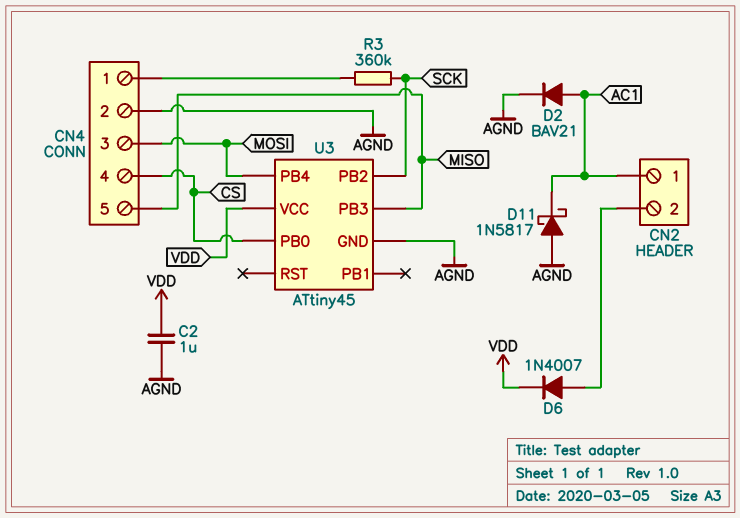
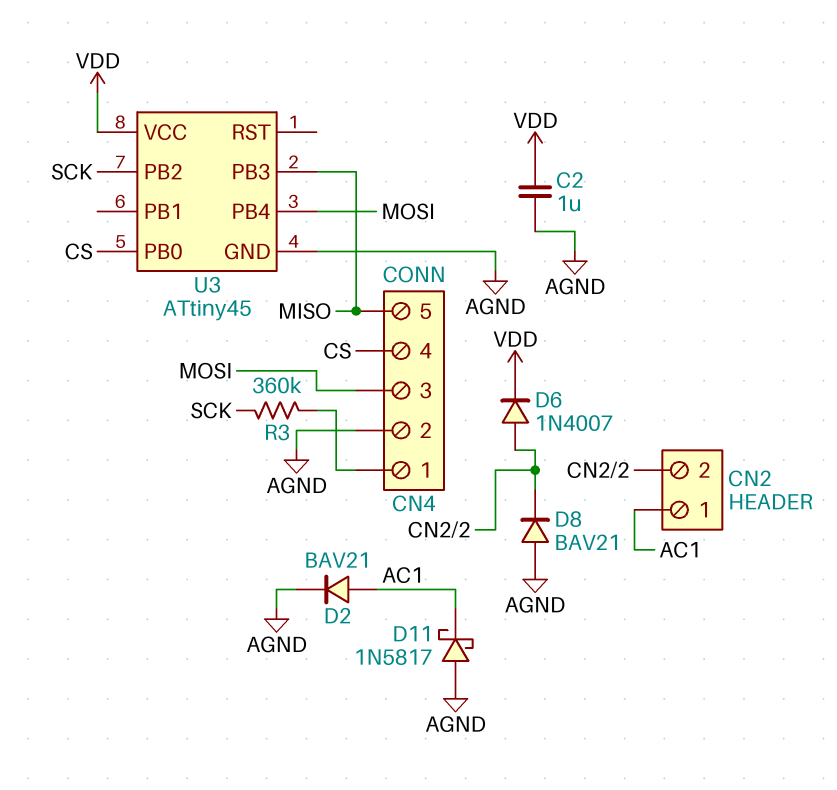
D8: none -> diode BAV21 (A AGND, K CN2/2)

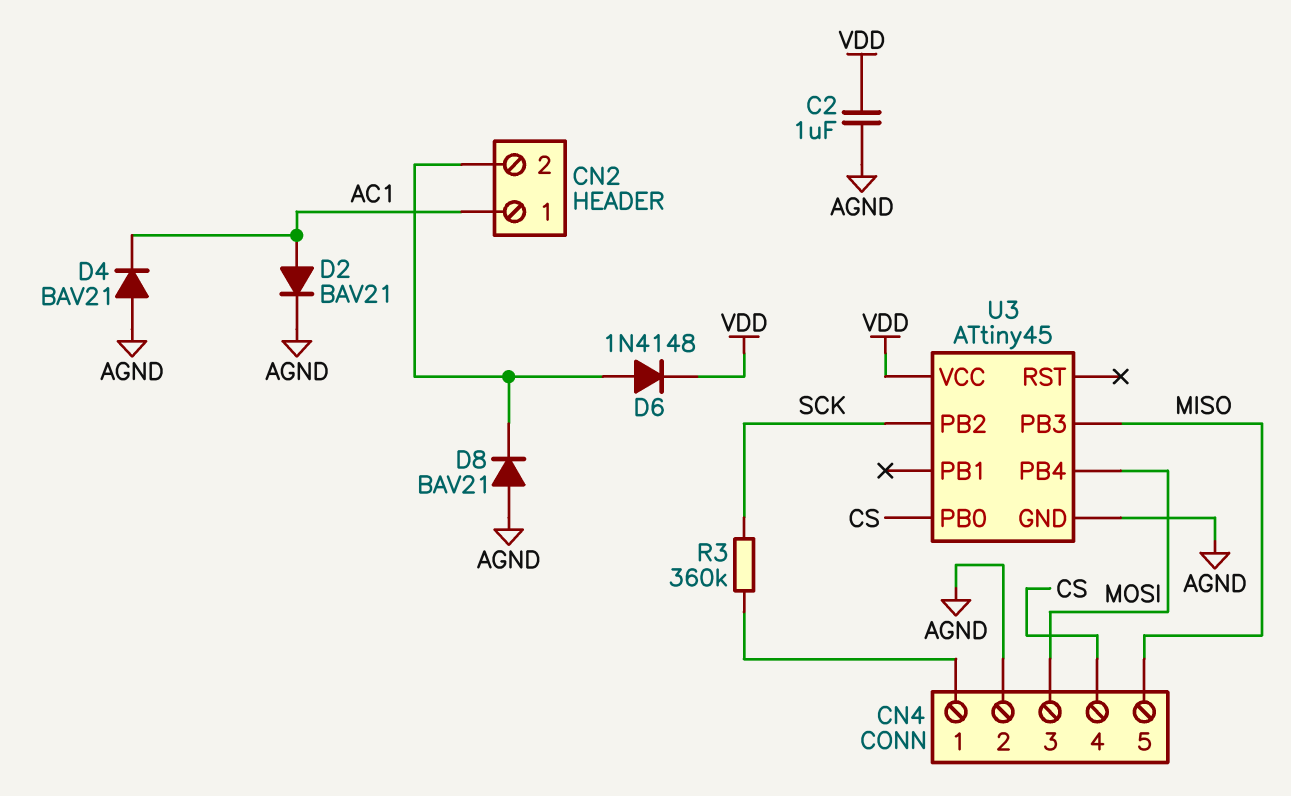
D4: none -> diode BAV21 (A AGND, K AC1)
D6: diode 1N4007 (A CN2/2, K VDD) -> diode 1N4148 (A CN2/2, K VDD)
D11: schottky 1N5817 (A AGND, K AC1) -> none

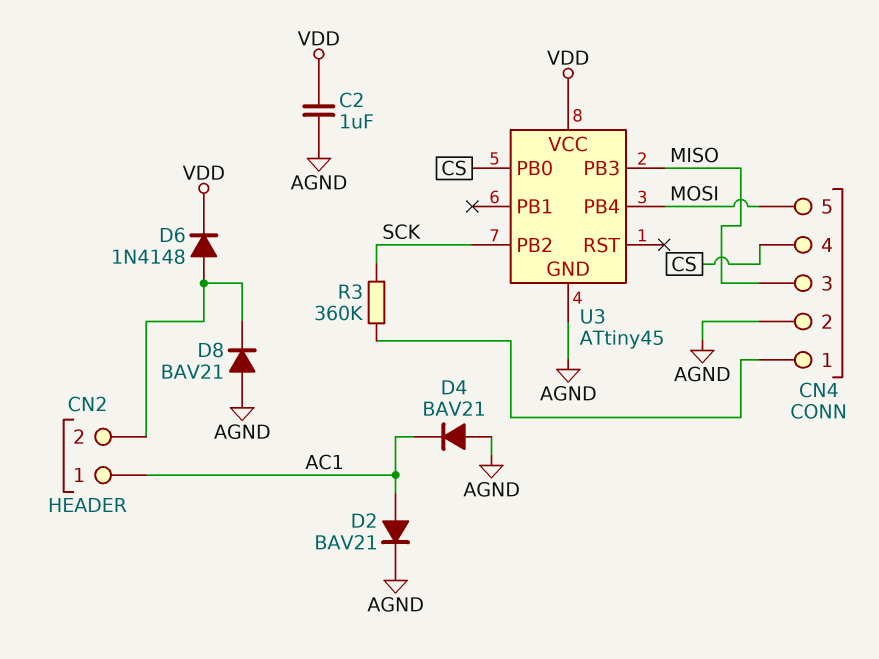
CN4 pin 3: MOSI -> MISO
CN4 pin 5: MISO -> MOSI

